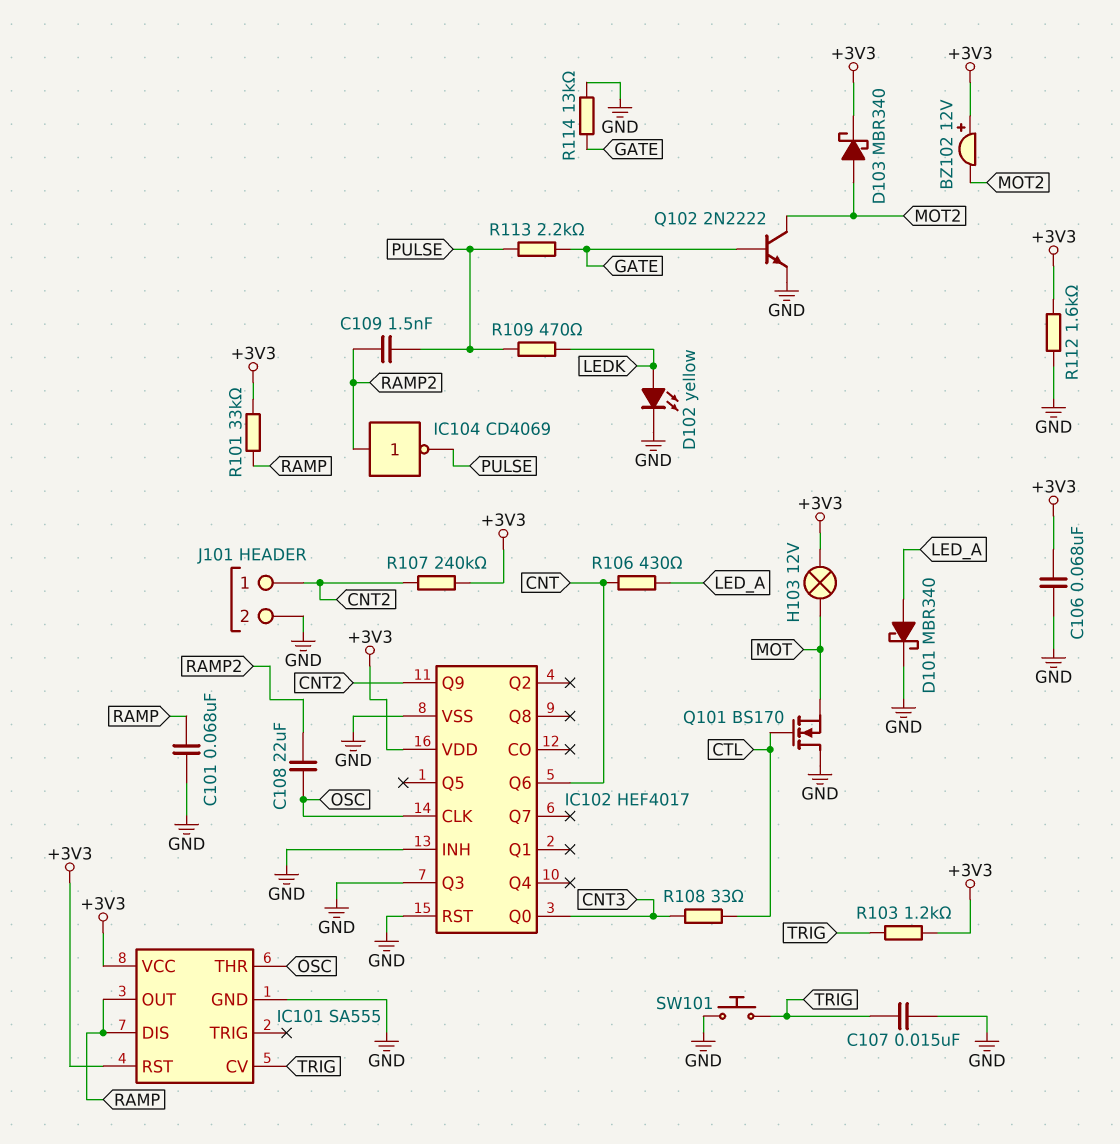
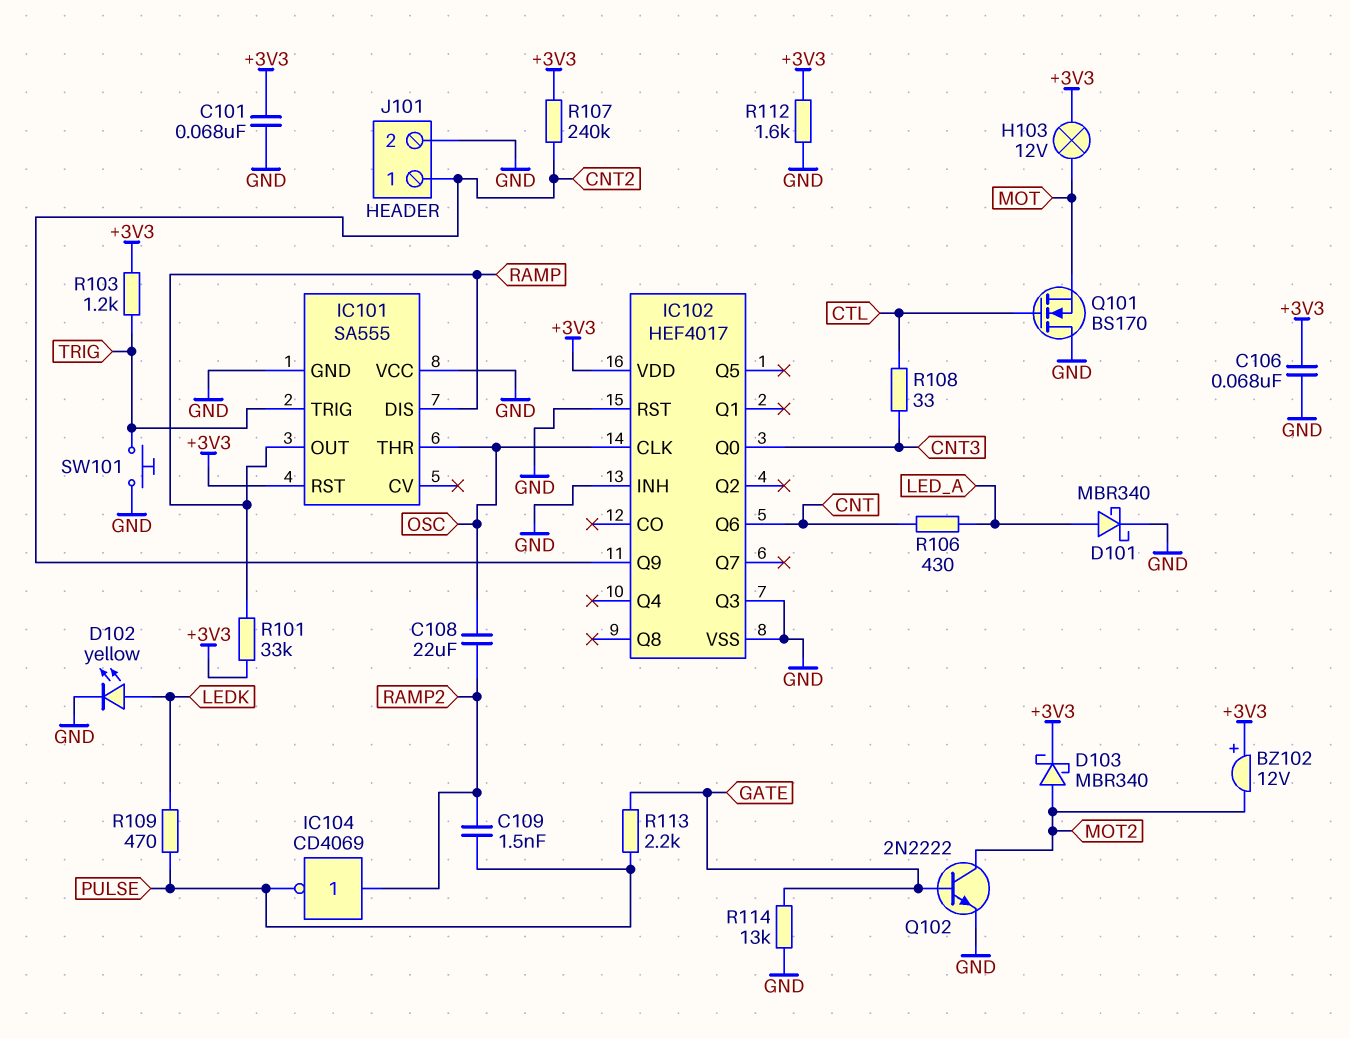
C101: 68nF (GND, RAMP) -> 68nF (+3V3, GND)
C107: 15nF (GND, TRIG) -> none
IC101 pin CV: TRIG -> none
IC101 pin TRIG: none -> TRIG
IC101 pin VCC: +3V3 -> GND

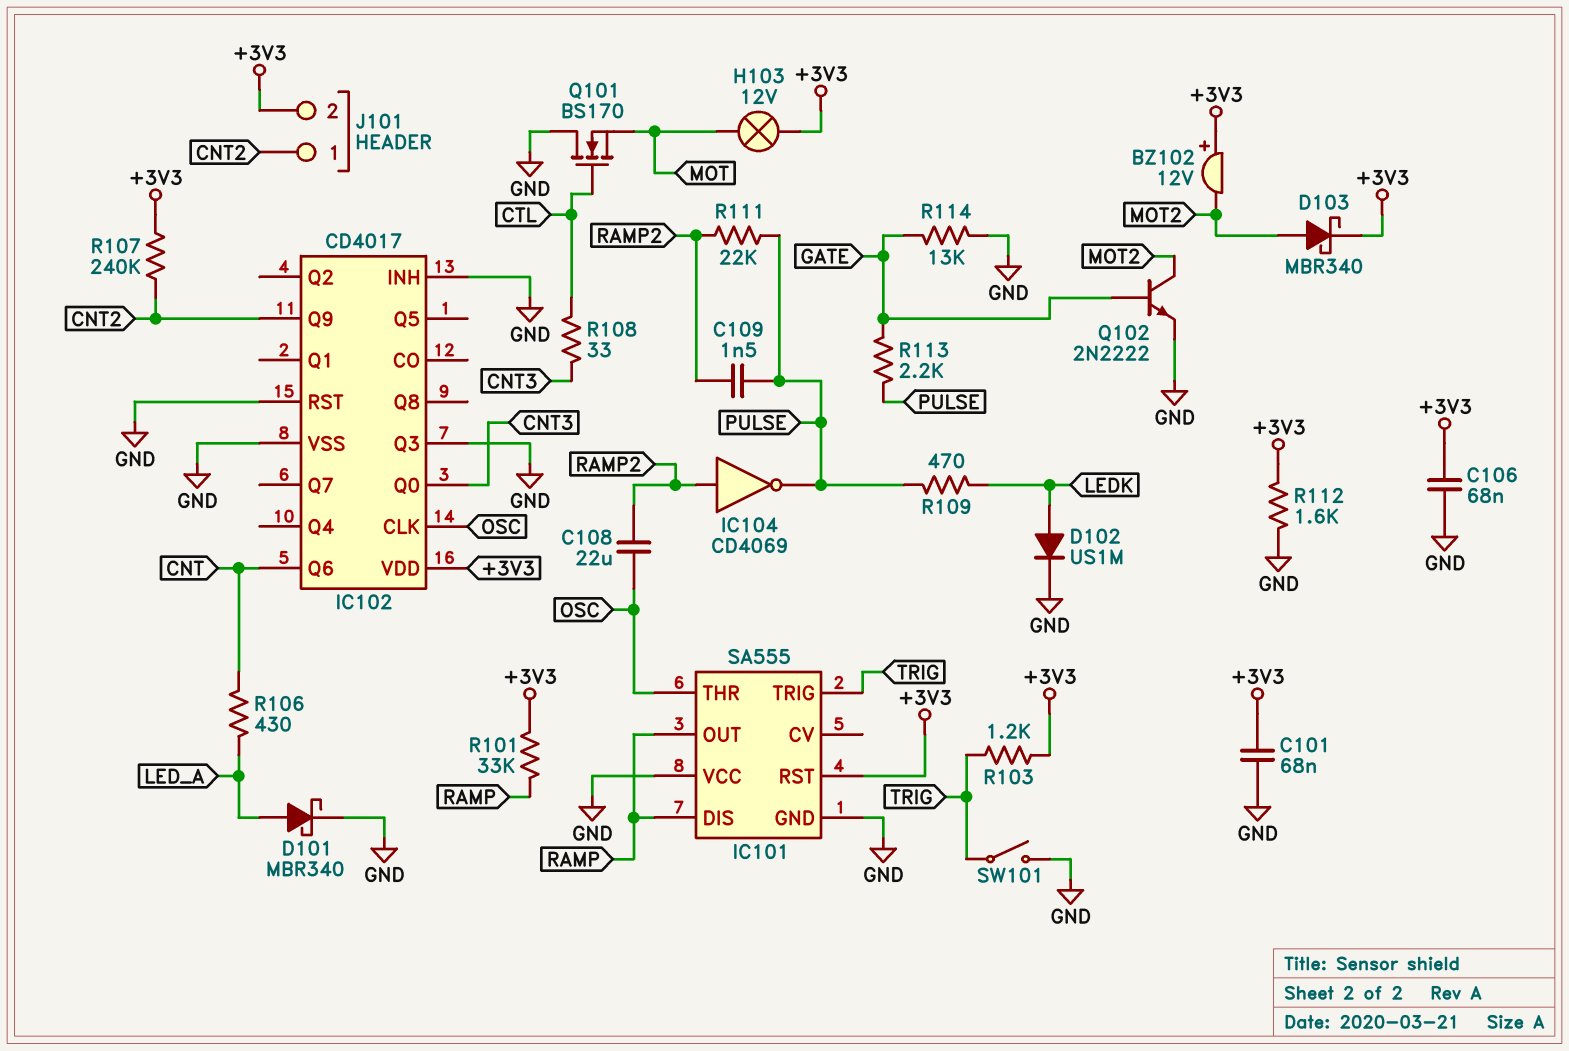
D102: LED yellow (A LEDK, K GND) -> diode US1M (A LEDK, K GND)
IC102: HEF4017 -> CD4017
J101 pin 2: GND -> +3V3
R111: none -> 22k (PULSE, RAMP2)
SW101: button (GND, TRIG) -> switch (GND, TRIG)

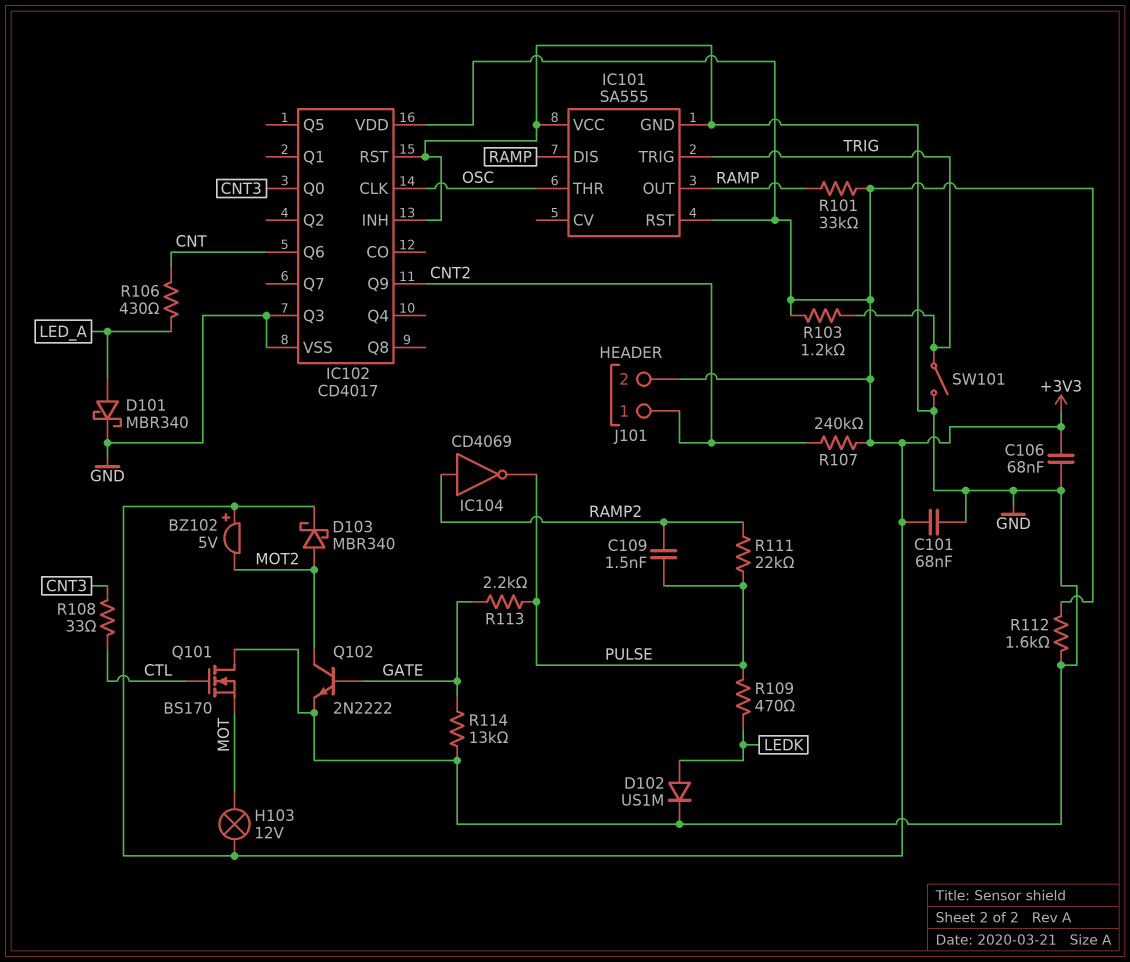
BZ102: buzzer 12V (plus +3V3, minus MOT2) -> buzzer 5V (plus +3V3, minus MOT2)
C108: 22uF (OSC, RAMP2) -> none

